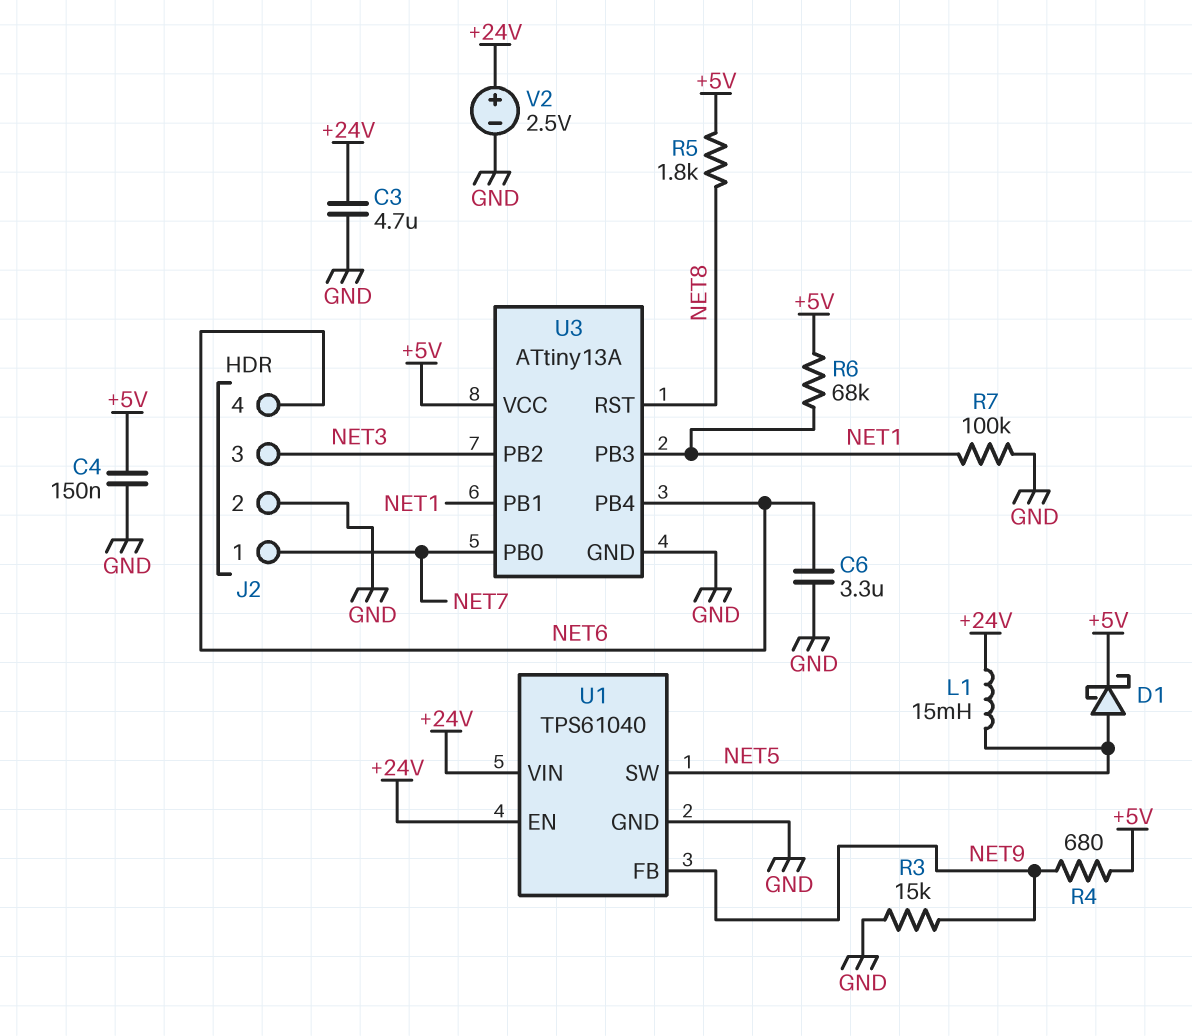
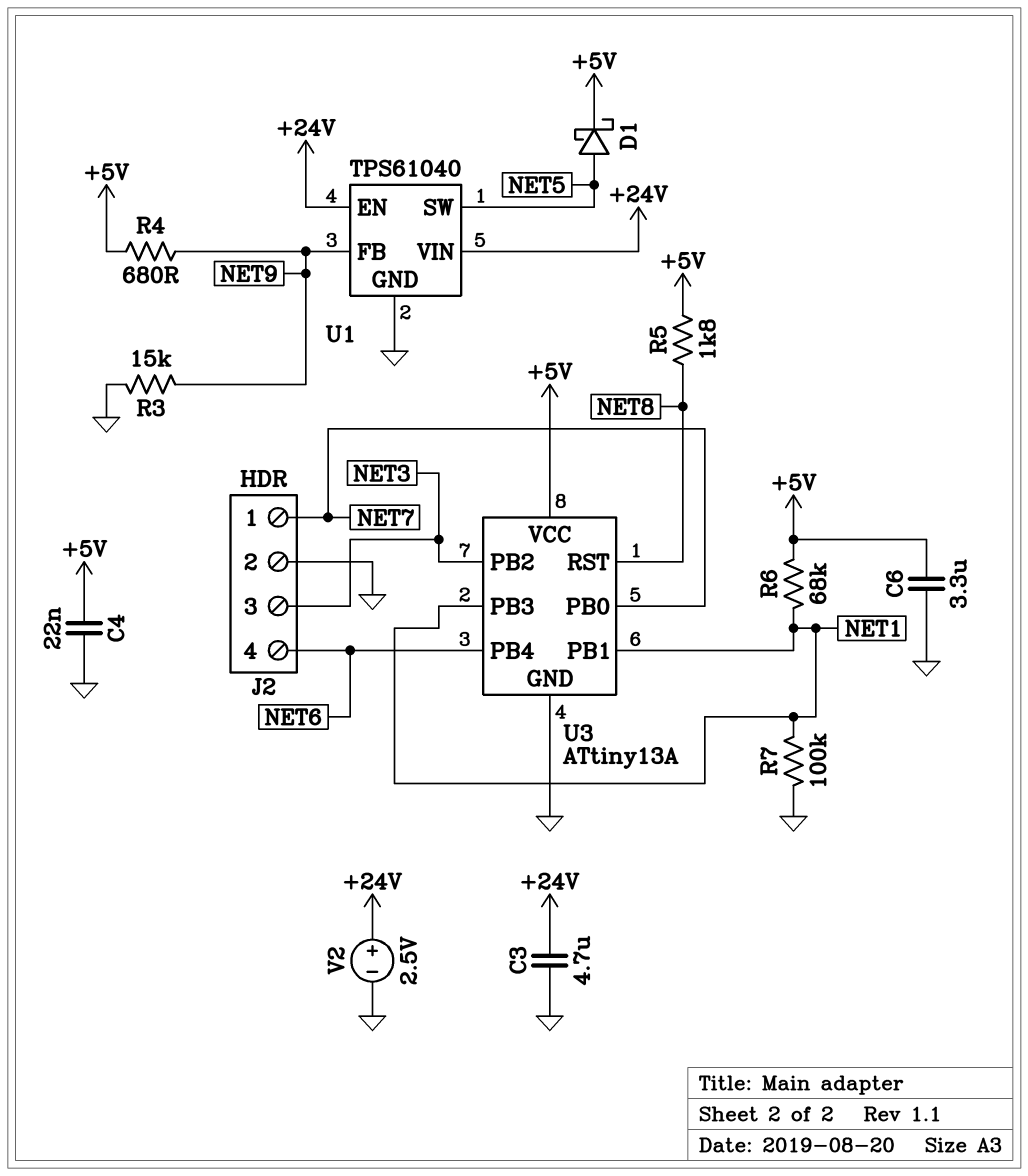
C4: 150nF (+5V, GND) -> 22nF (+5V, GND)
C6: 3.3uF (GND, NET6) -> 3.3uF (+5V, GND)
L1: 15mH (+24V, NET5) -> none

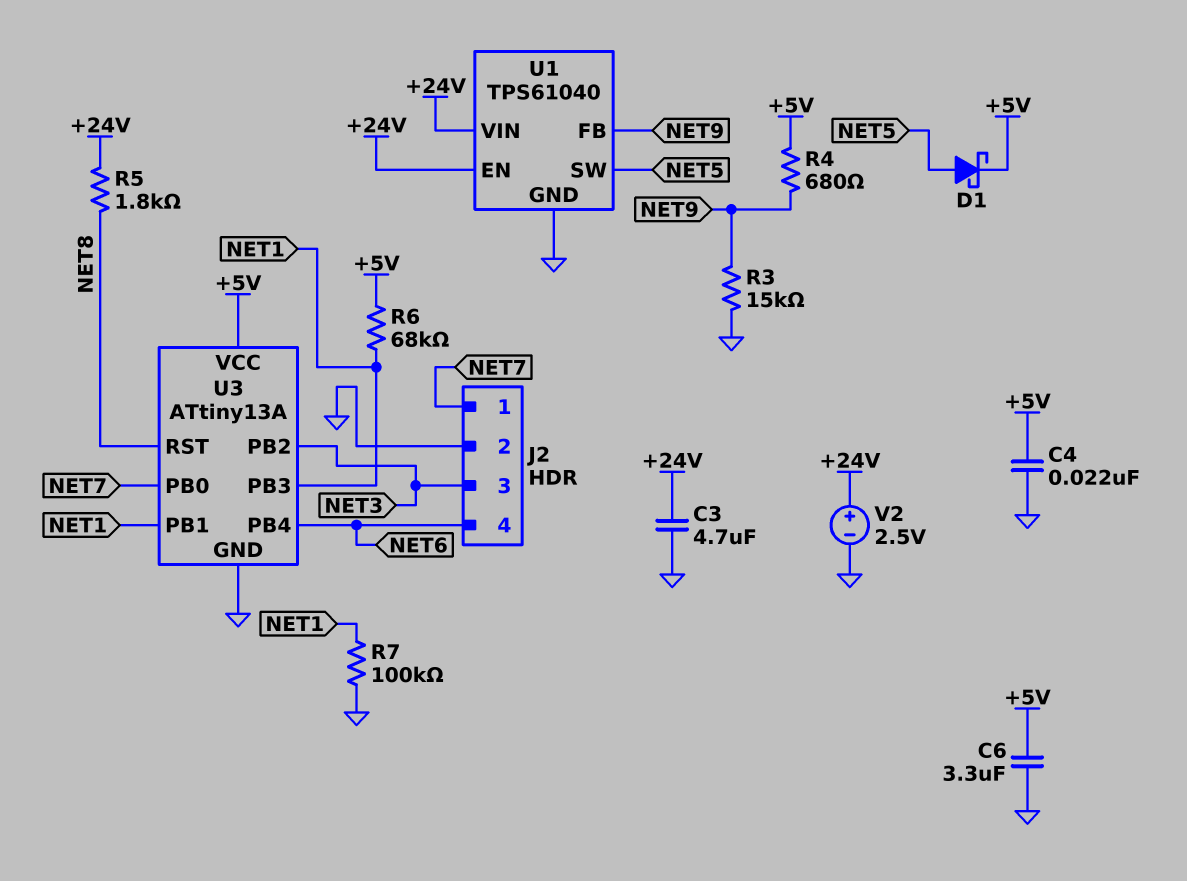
R5: 1.8k (+5V, NET8) -> 1.8k (+24V, NET8)

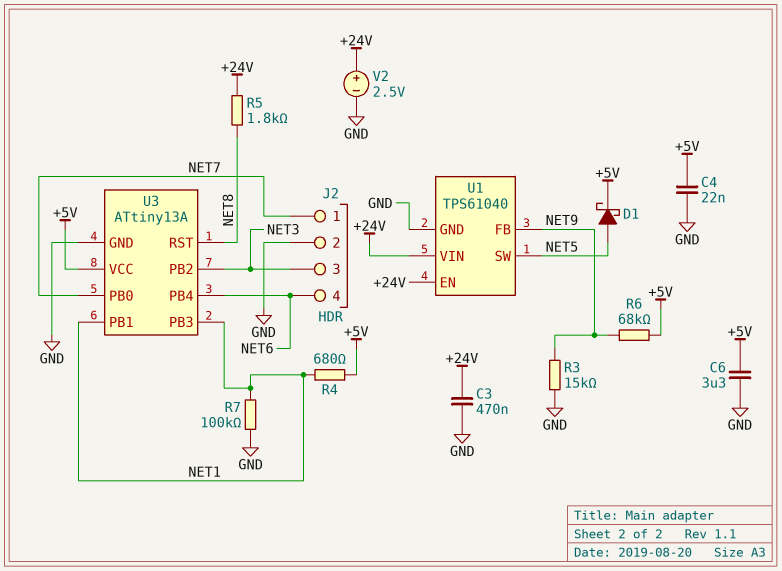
C3: 4.7uF (+24V, GND) -> 470nF (+24V, GND)
R4: 680 (+5V, NET9) -> 680 (+5V, NET1)
R6: 68k (+5V, NET1) -> 68k (+5V, NET9)

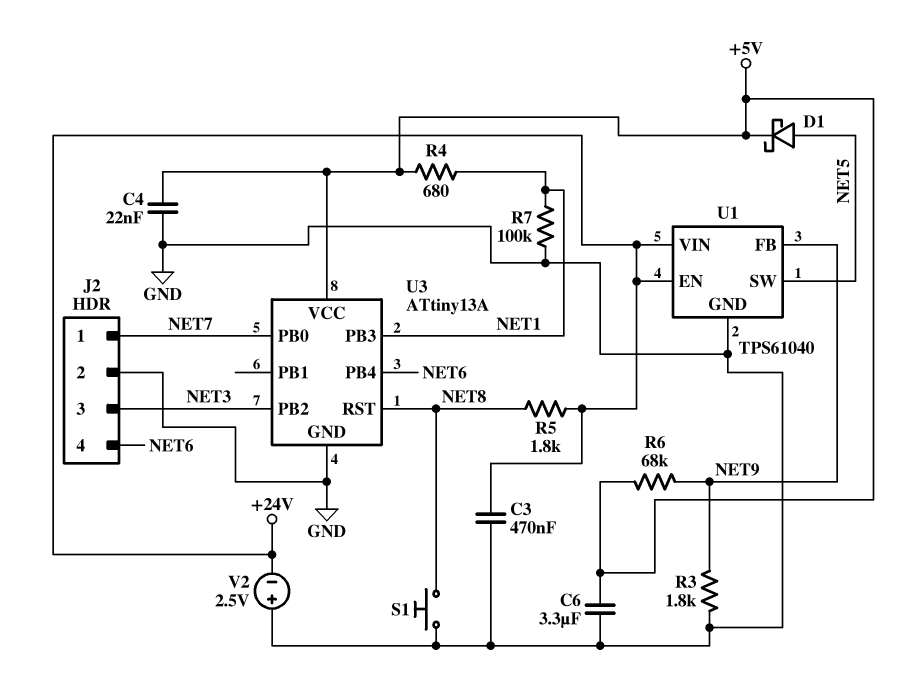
R3: 15k (GND, NET9) -> 1.8k (GND, NET9)
S1: none -> button (GND, NET8)
U3 pin PB1: NET1 -> none
V2: 2.5V (plus +24V, minus GND) -> 2.5V (plus GND, minus +24V)

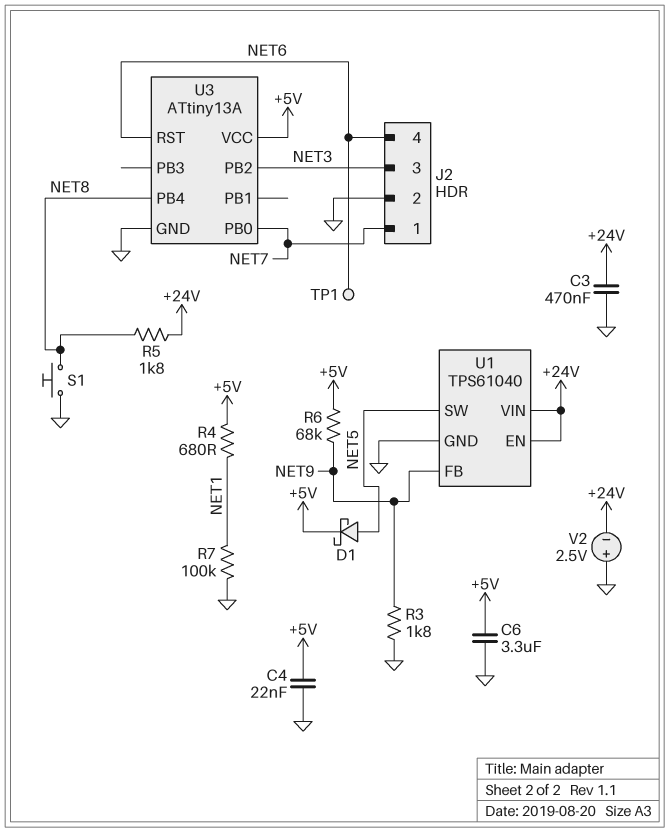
TP1: none -> test point (NET6)
U3 pin PB3: NET1 -> none
U3 pin PB4: NET6 -> NET8
U3 pin RST: NET8 -> NET6

